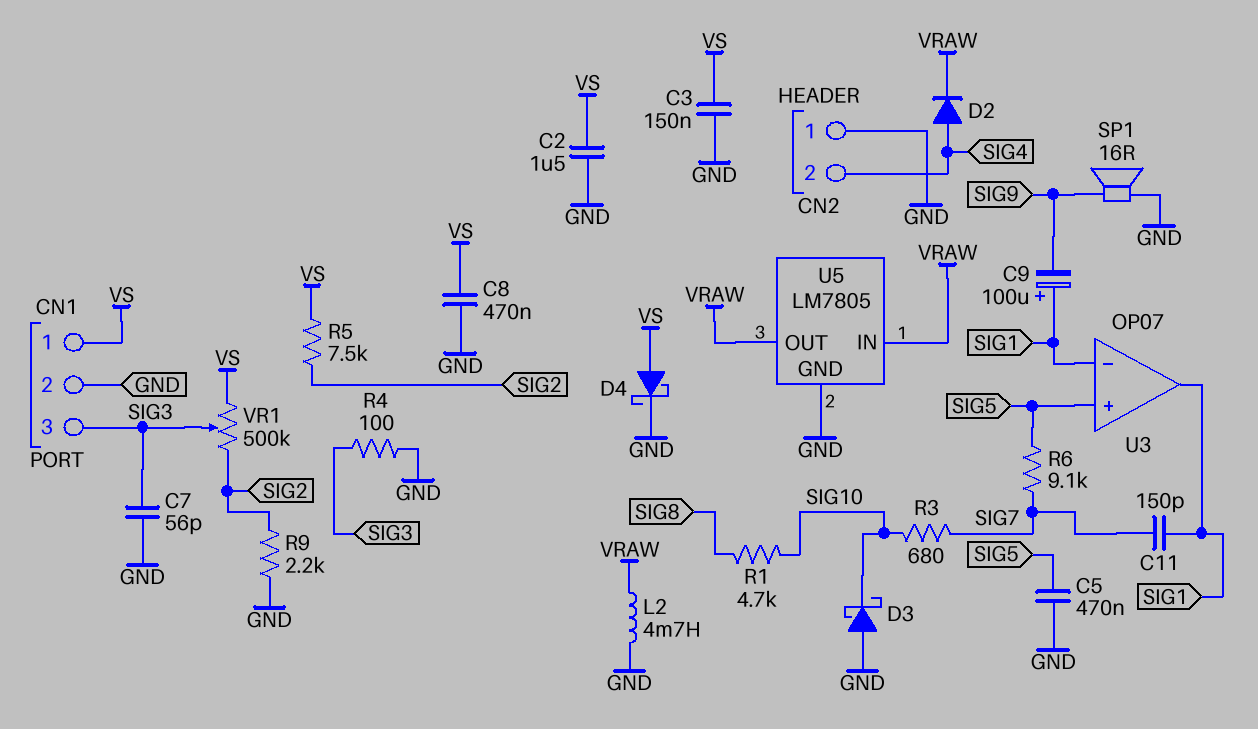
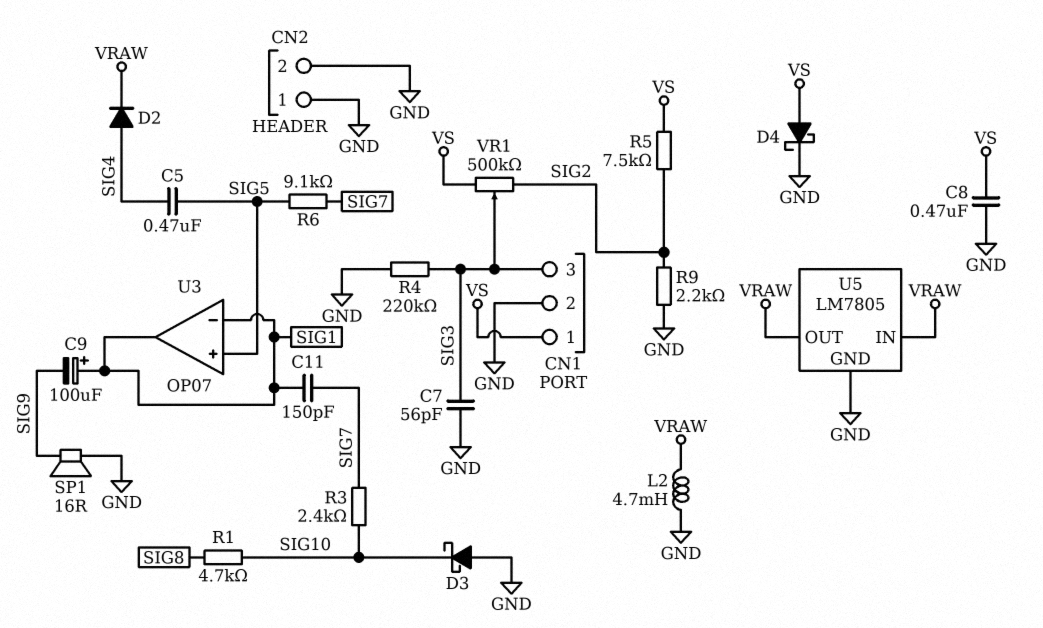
C2: 1.5uF (GND, VS) -> none
C3: 150nF (GND, VS) -> none
C5: 470nF (GND, SIG5) -> 470nF (SIG4, SIG5)
CN2 pin 2: SIG4 -> GND
R3: 680 (SIG7, SIG10) -> 2.4k (SIG7, SIG10)
R4: 100 (GND, SIG3) -> 220k (GND, SIG3)

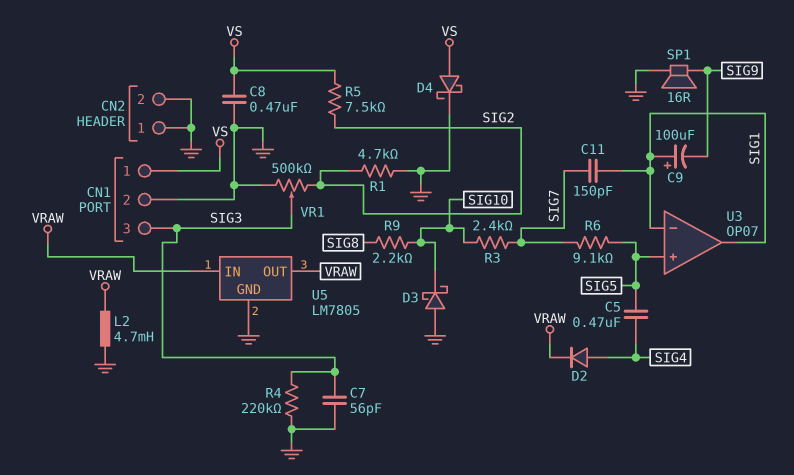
R1: 4.7k (SIG8, SIG10) -> 4.7k (GND, SIG2)
R9: 2.2k (GND, SIG2) -> 2.2k (SIG8, SIG10)
VR1: 500k (SIG2, VS, wiper SIG3) -> 500k (GND, SIG2, wiper SIG3)

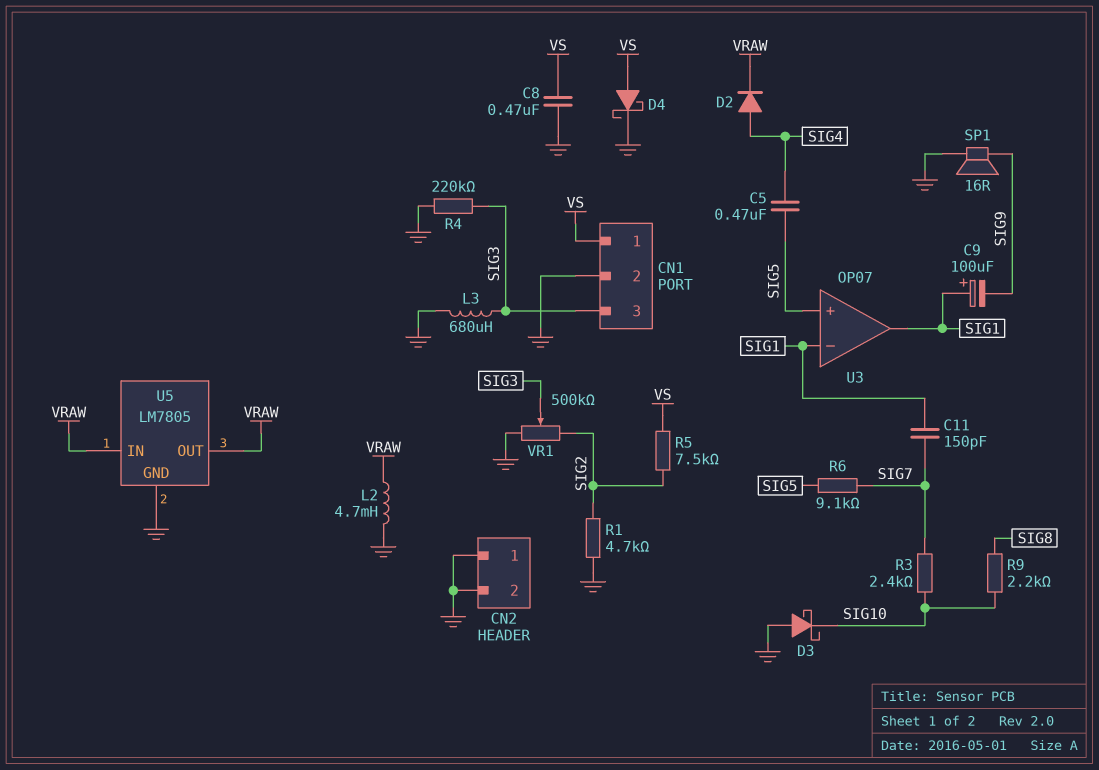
C7: 56pF (GND, SIG3) -> none
L3: none -> 680uH (GND, SIG3)

